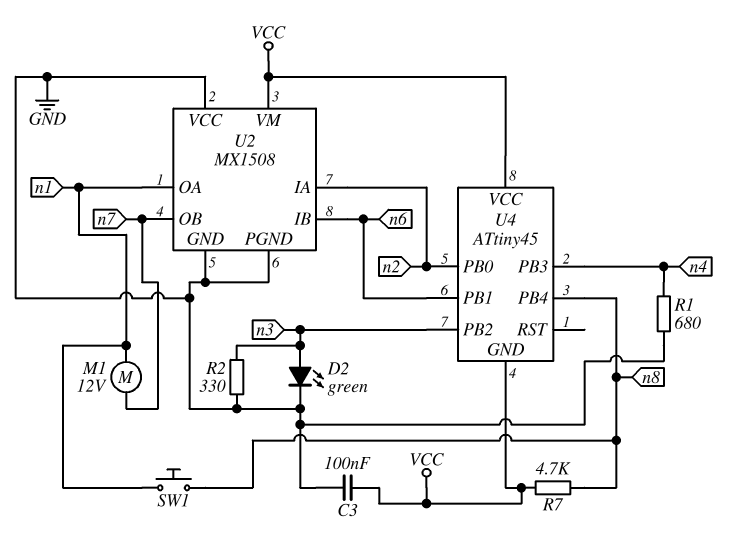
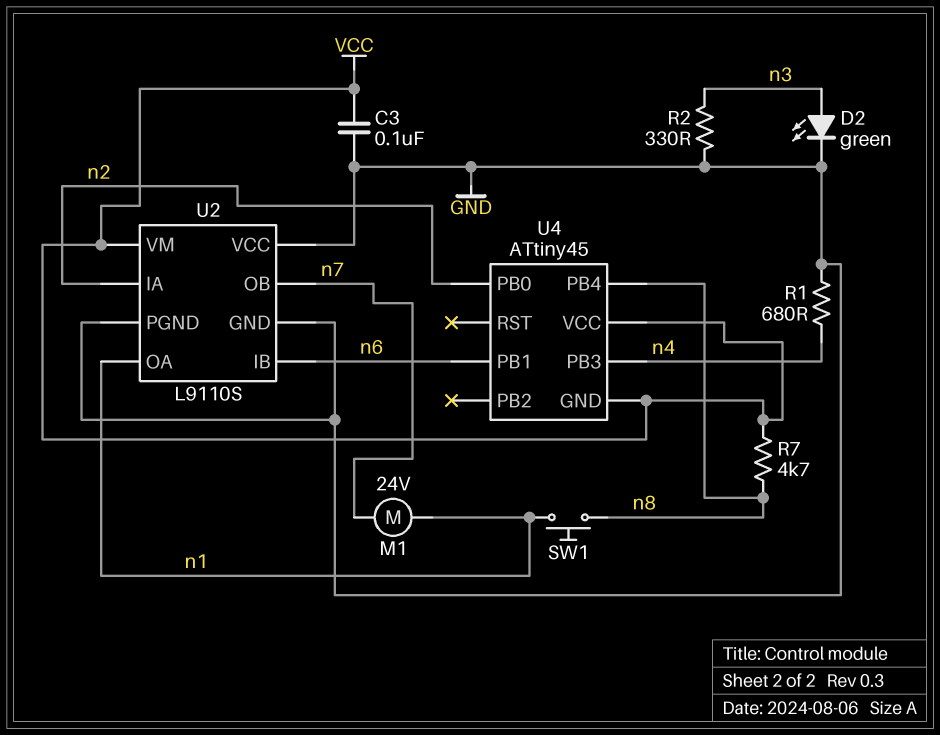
M1: motor 12V (n1, n7) -> motor 24V (n1, n7)
U2: MX1508 -> L9110S
U4 pin PB2: n3 -> none

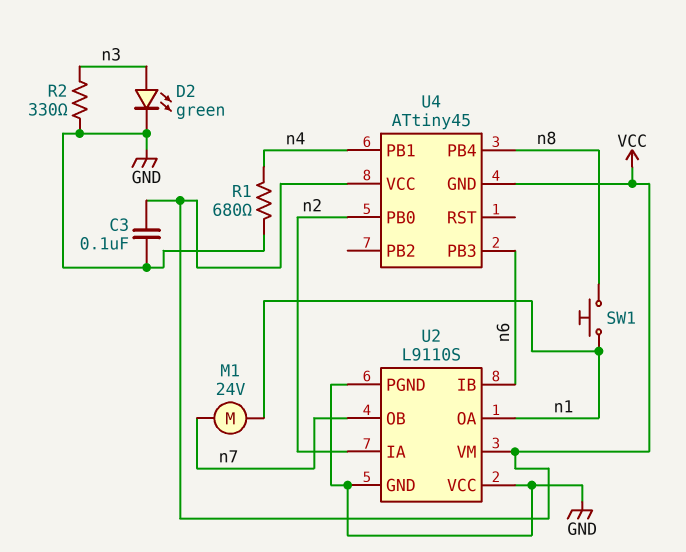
R7: 4.7k (VCC, n8) -> none
U4 pin PB1: n6 -> n4
U4 pin PB3: n4 -> n6

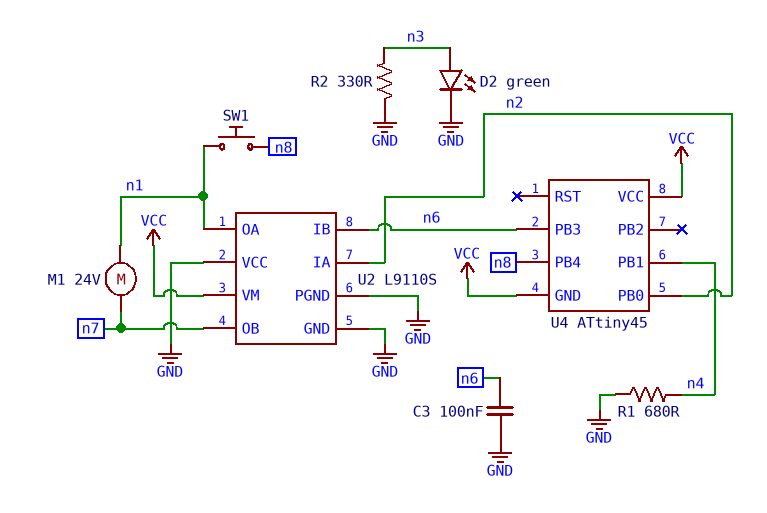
C3: 100nF (GND, VCC) -> 100nF (GND, n6)

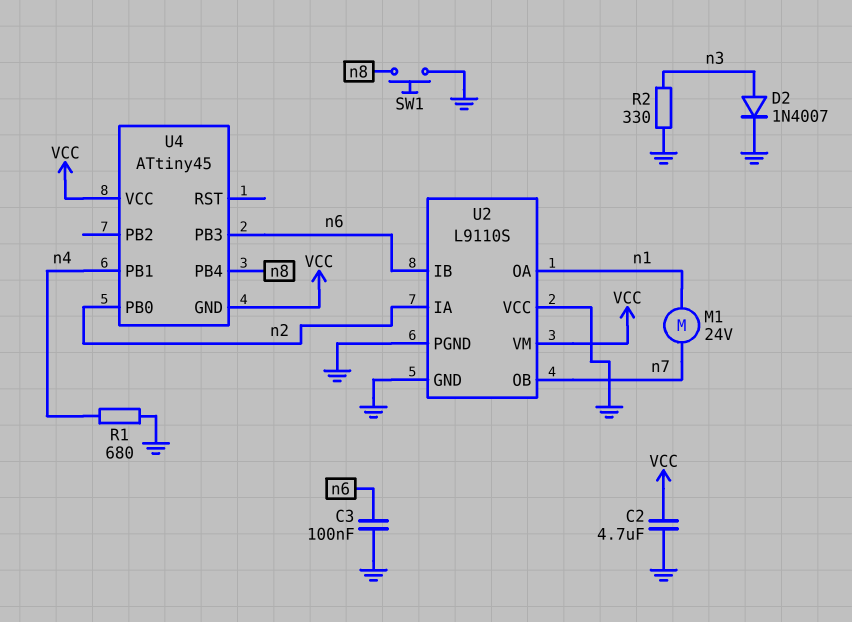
C2: none -> 4.7uF (GND, VCC)
D2: LED green (A n3, K GND) -> diode 1N4007 (A n3, K GND)
SW1: button (n1, n8) -> button (GND, n8)

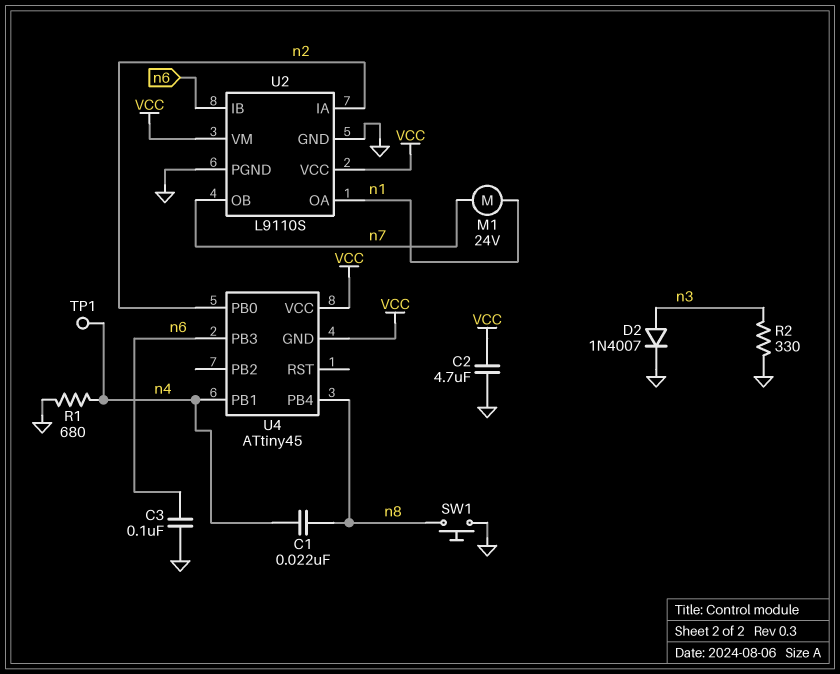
C1: none -> 22nF (n4, n8)
TP1: none -> test point (n4)
U2 pin VCC: GND -> VCC

